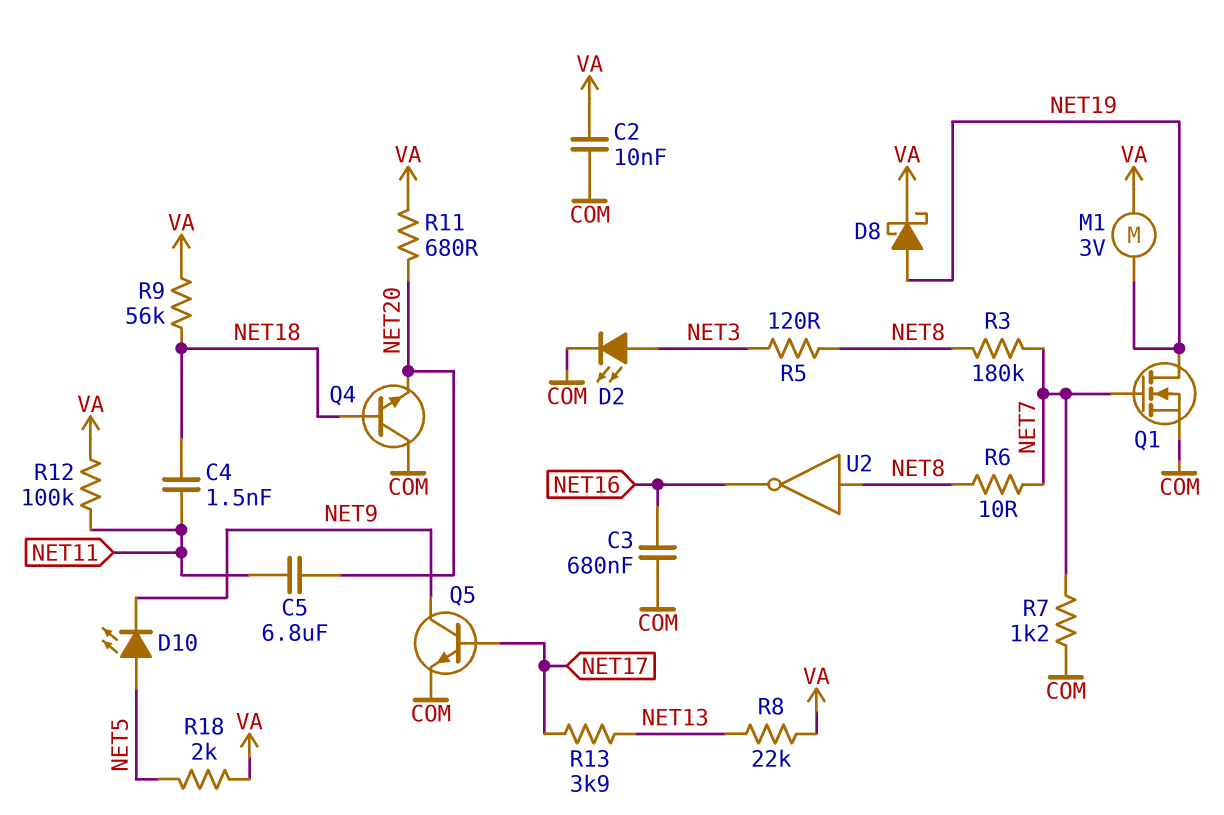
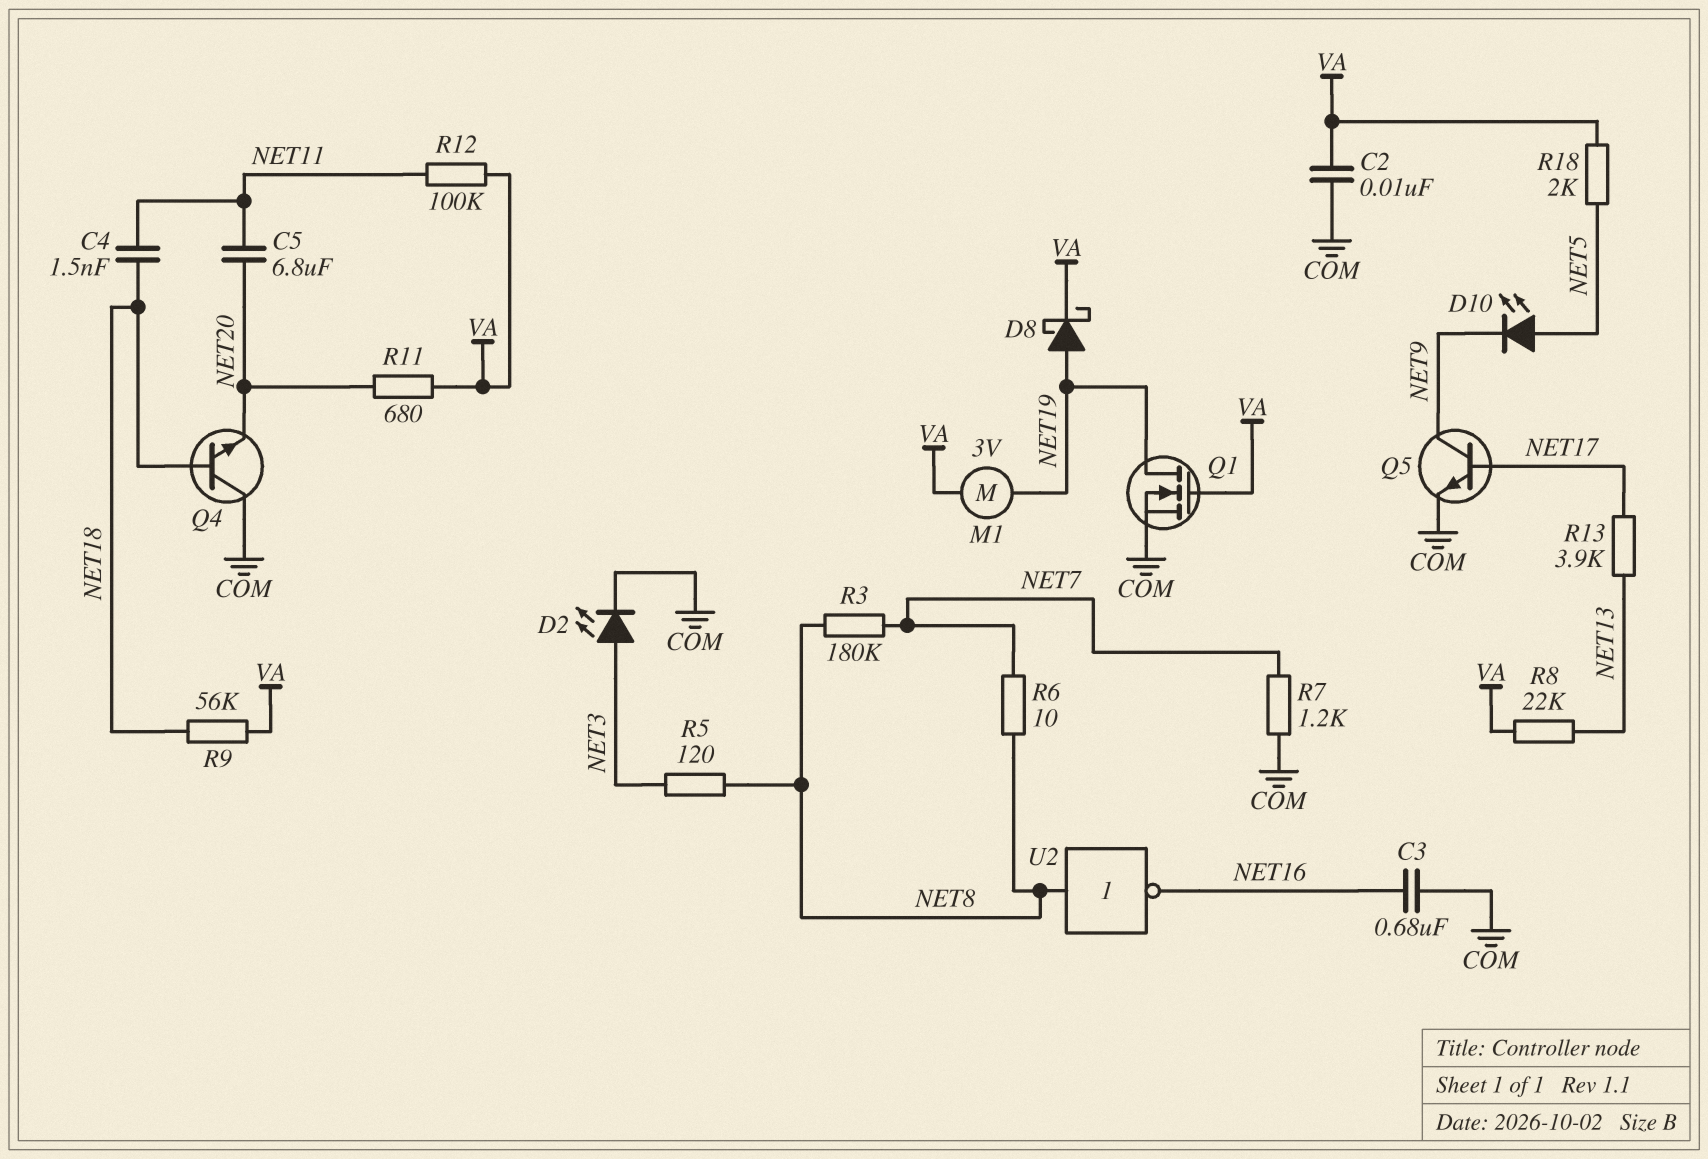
Q1: NMOS (G NET7, D NET19, S COM) -> NMOS (G VA, D NET19, S COM)

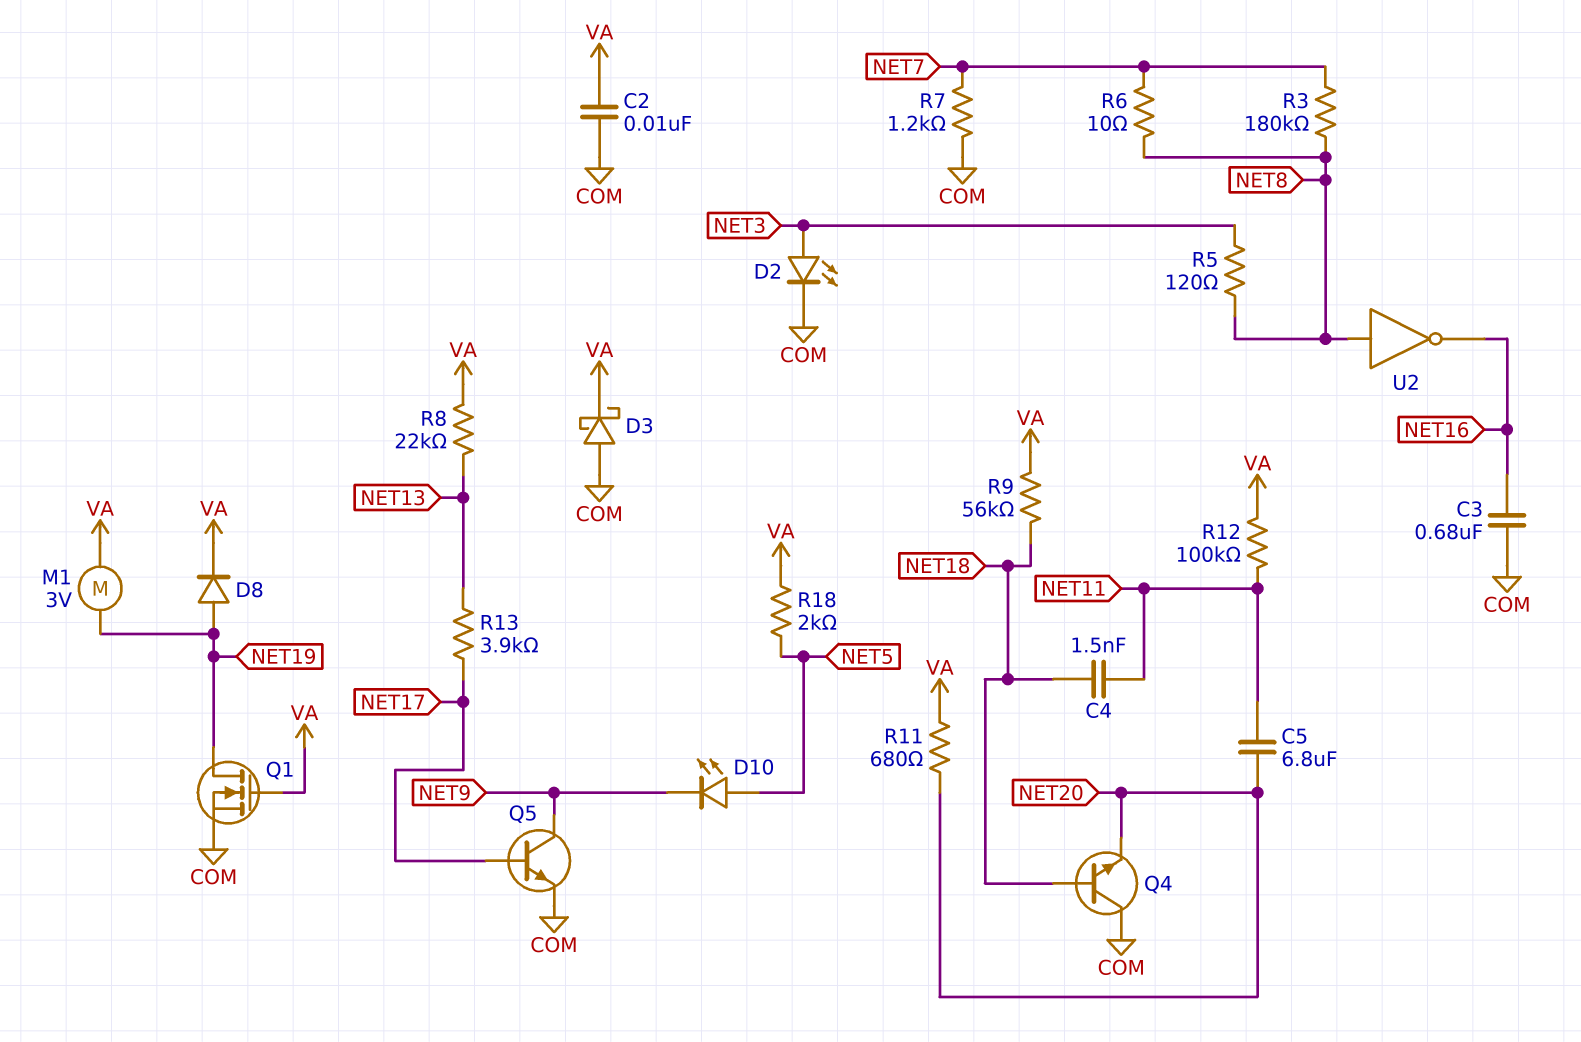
D3: none -> schottky (A COM, K VA)
D8: schottky (A NET19, K VA) -> diode (A NET19, K VA)

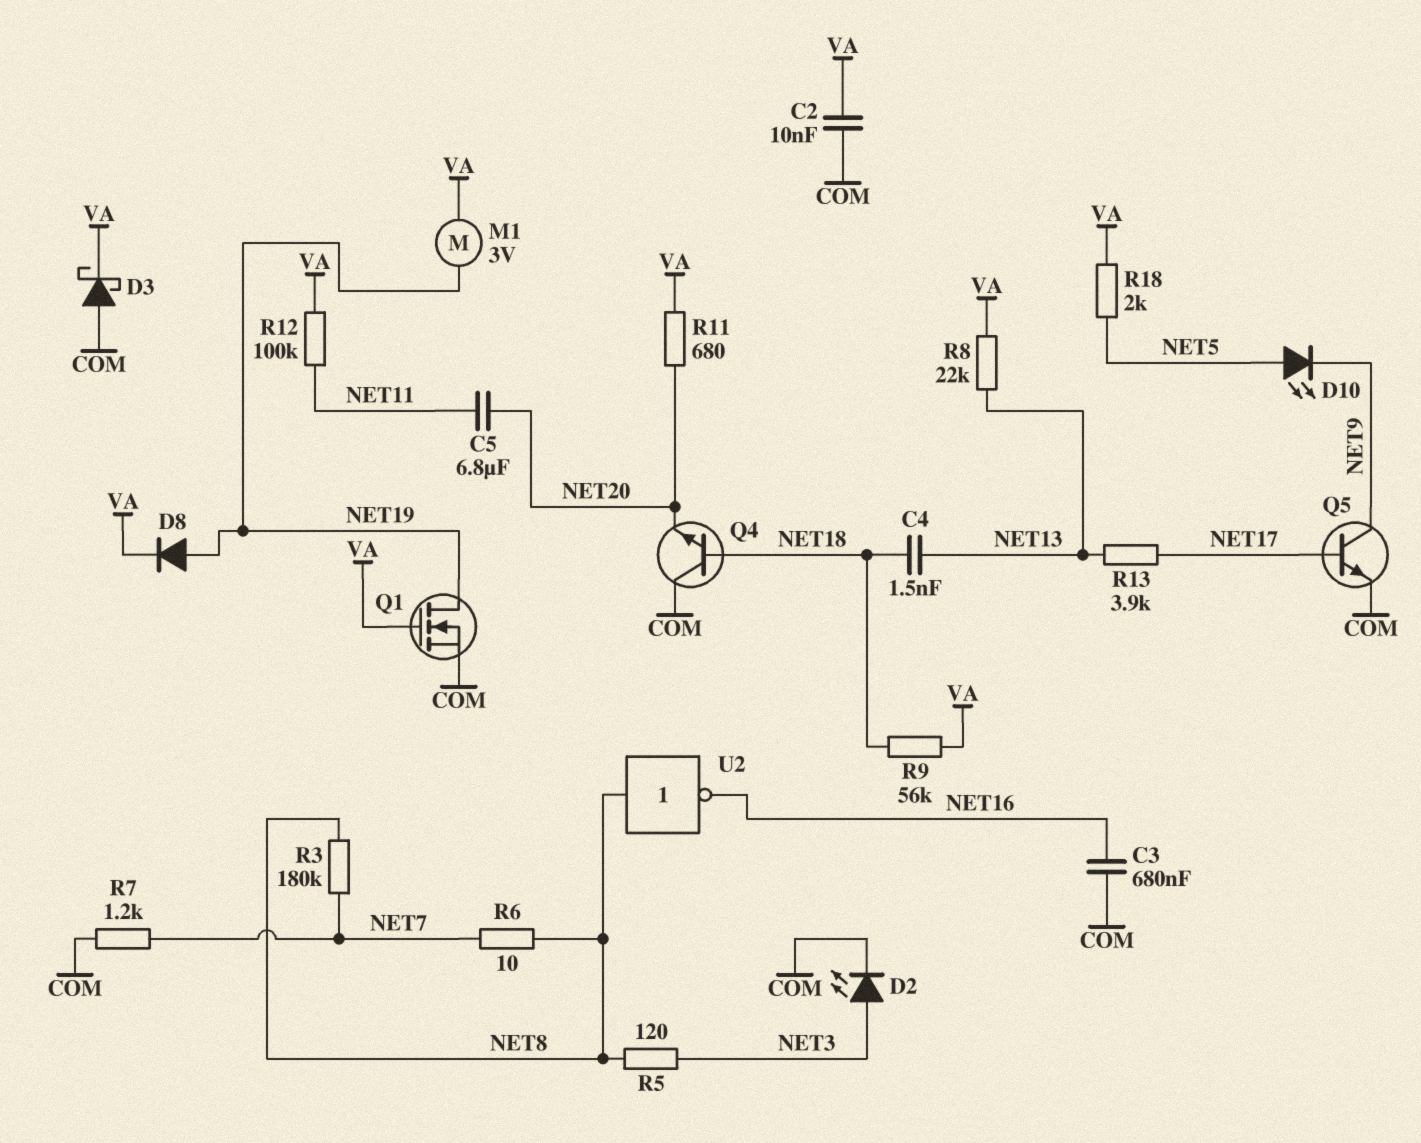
C4: 1.5nF (NET11, NET18) -> 1.5nF (NET13, NET18)

